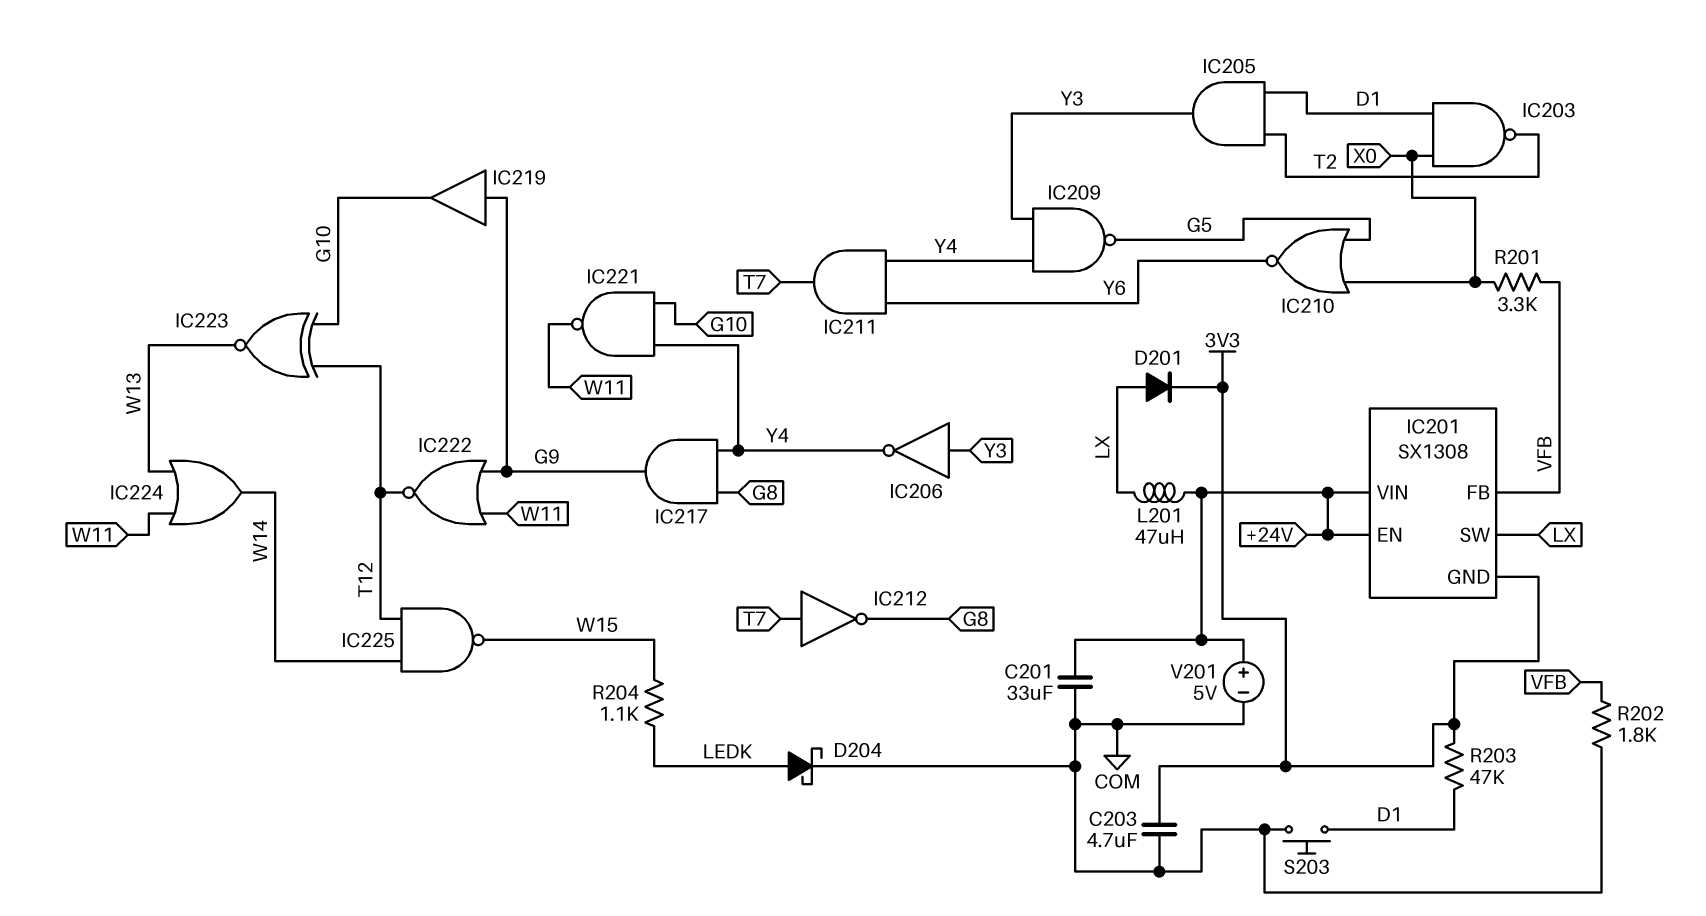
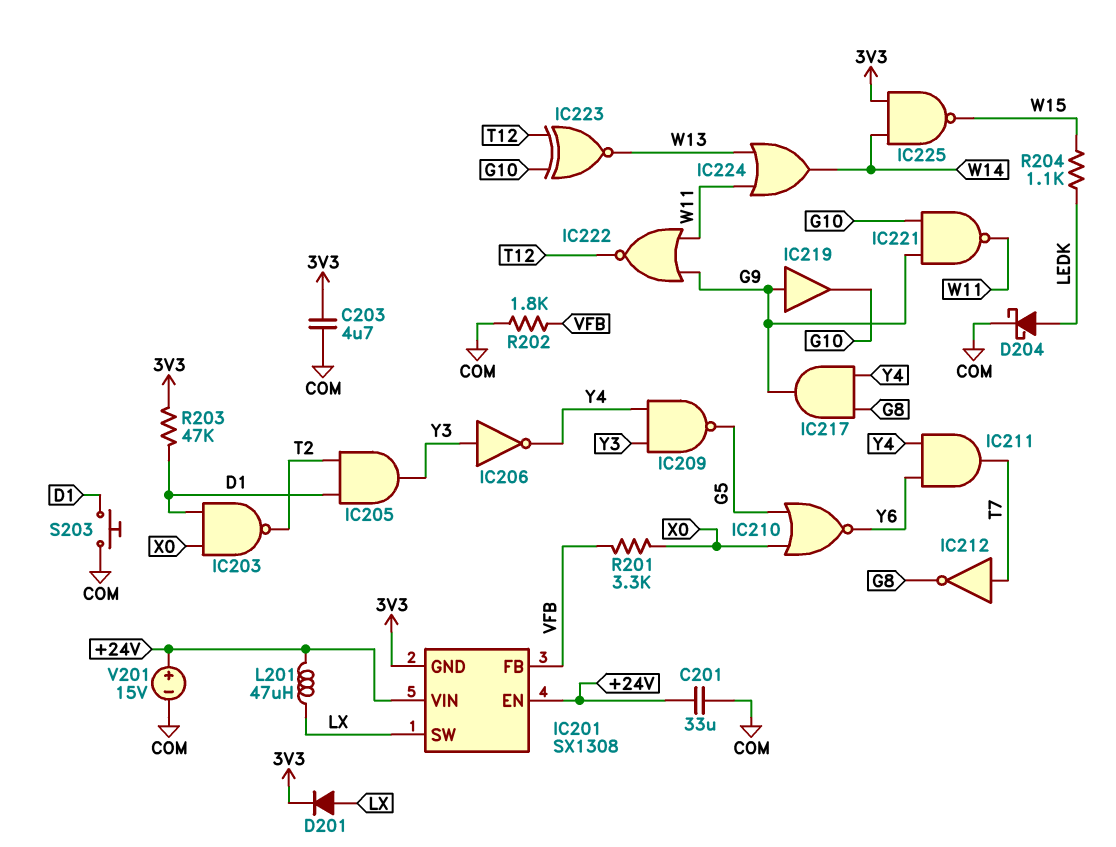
IC221: NAND (in G10, in Y4, out W11) -> NAND (in G9, in G10, out W11)
IC225: NAND (in T12, in W14, out W15) -> NAND (in 3V3, in W14, out W15)
V201: 5V (plus +24V, minus COM) -> 15V (plus +24V, minus COM)

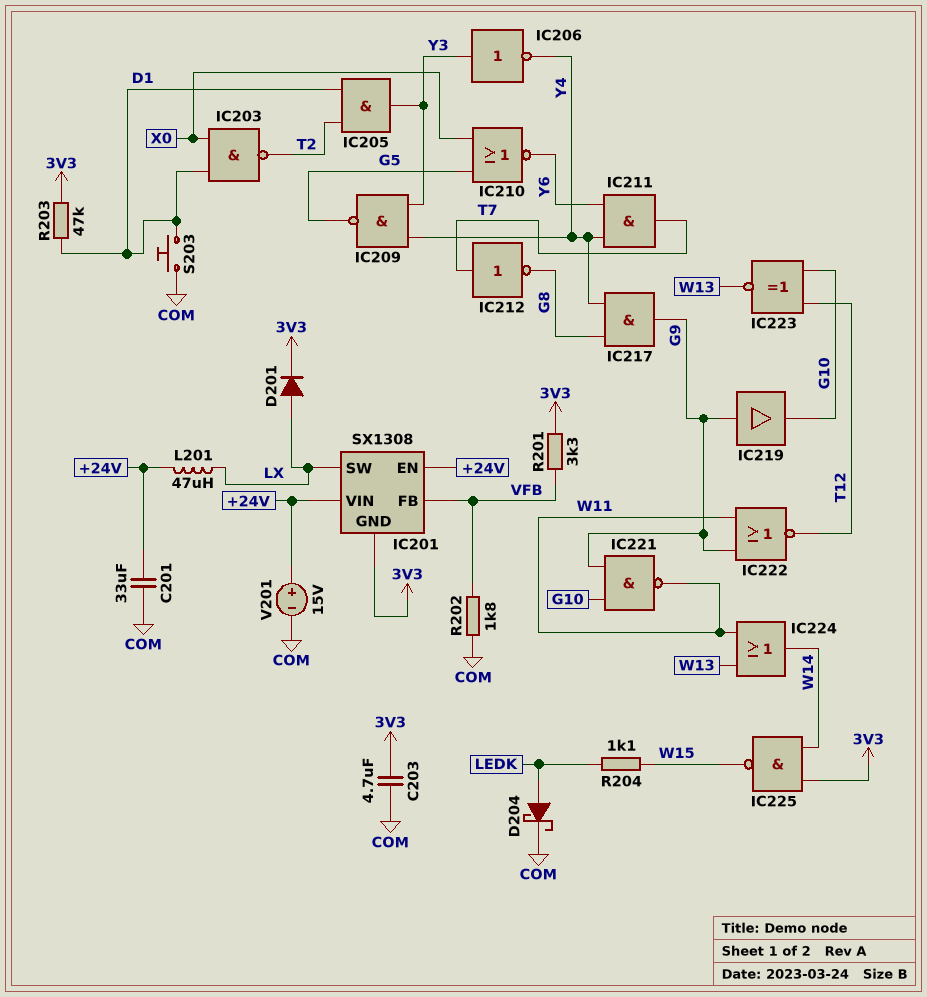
R201: 3.3k (VFB, X0) -> 3.3k (3V3, VFB)

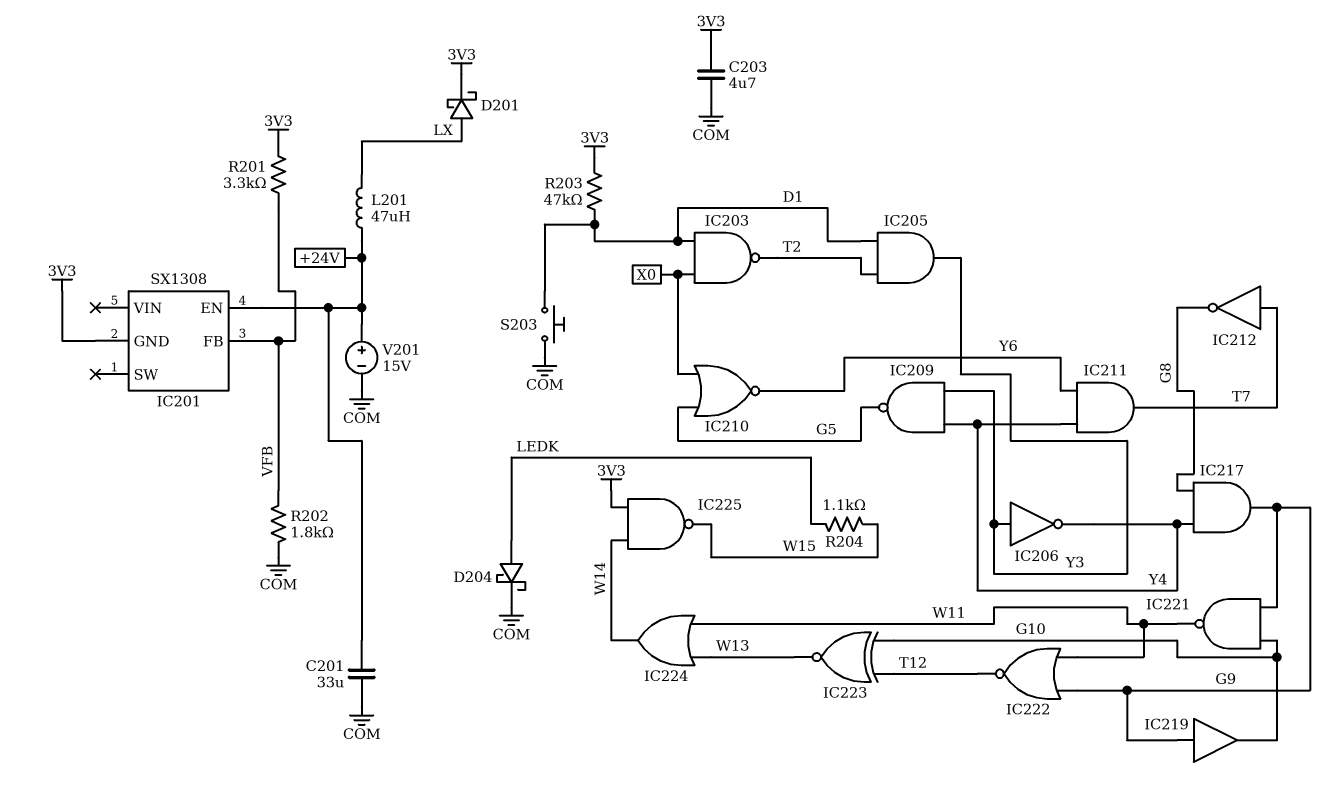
D201: diode (A LX, K 3V3) -> schottky (A LX, K 3V3)
IC201 pin SW: LX -> none
IC201 pin VIN: +24V -> none

